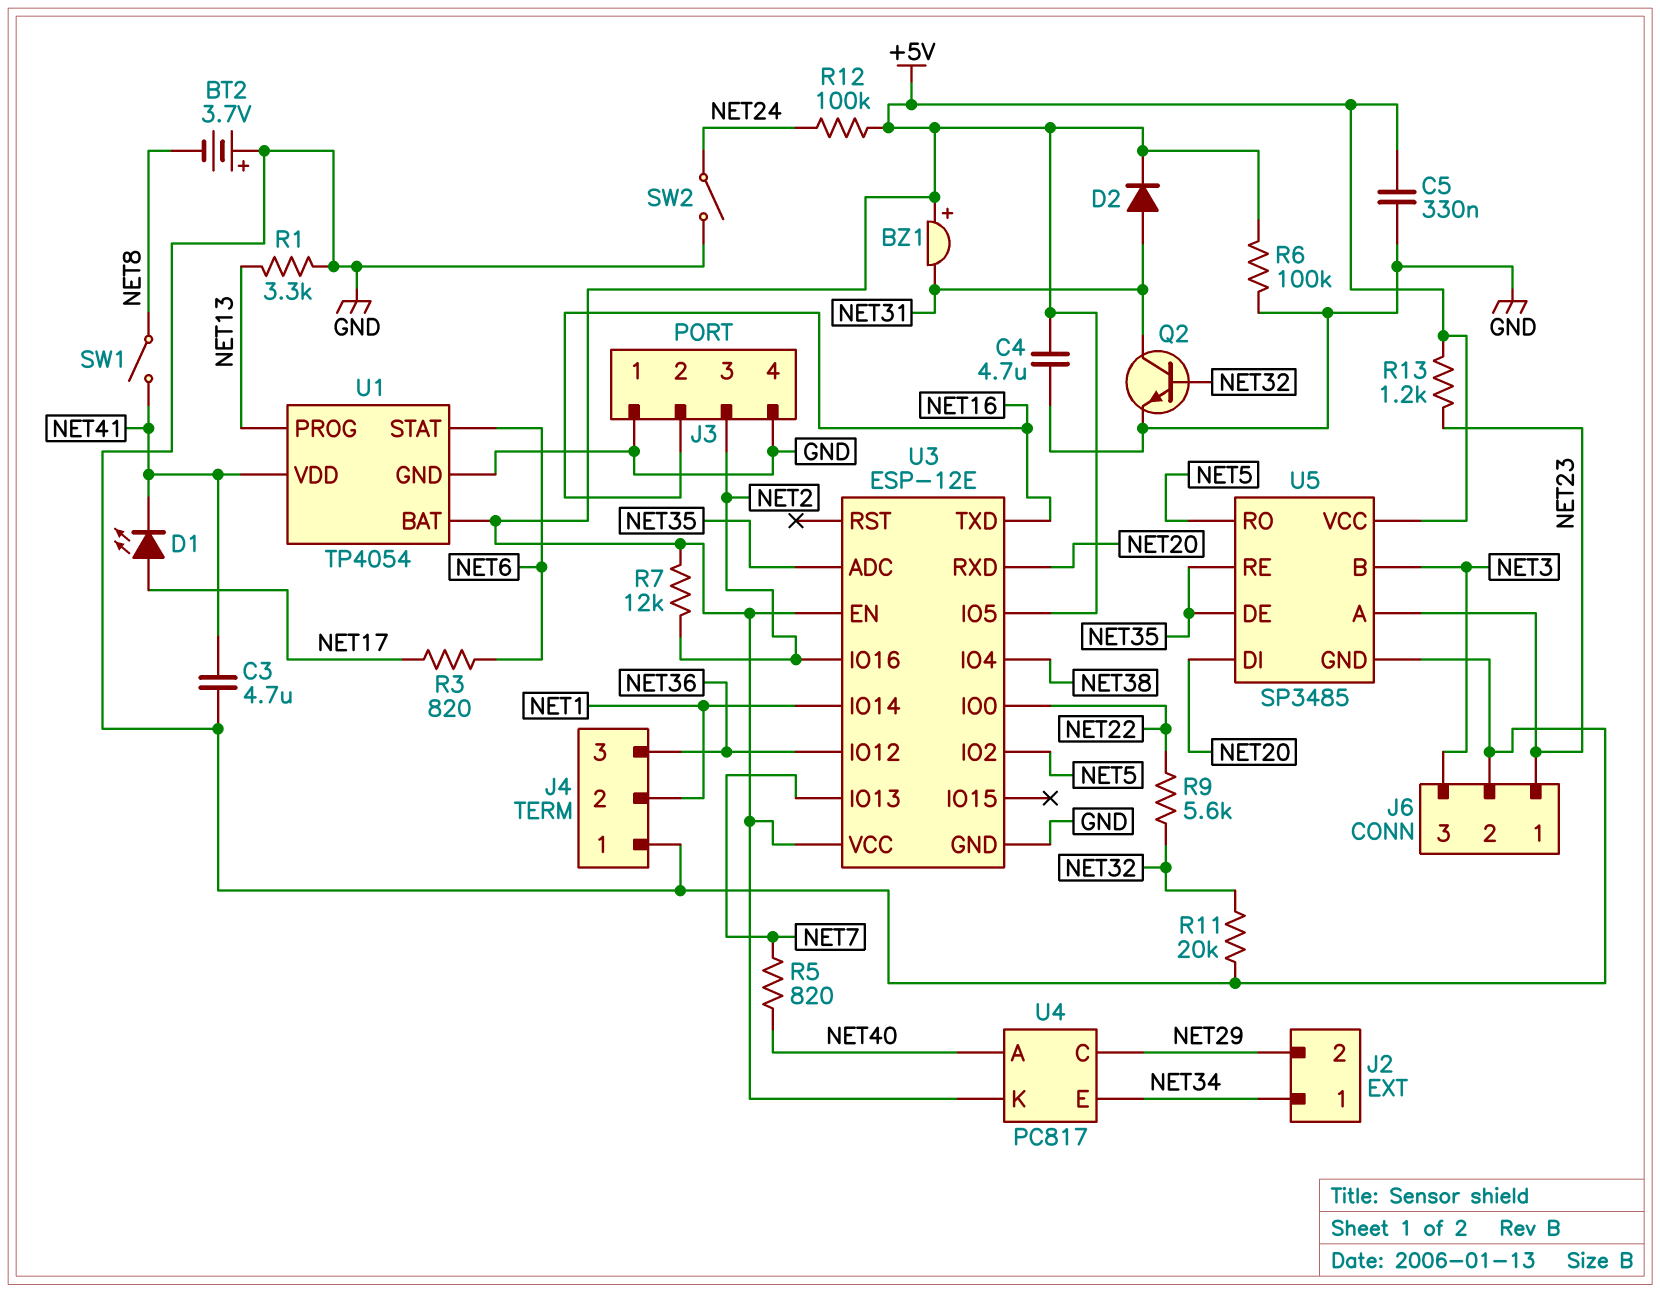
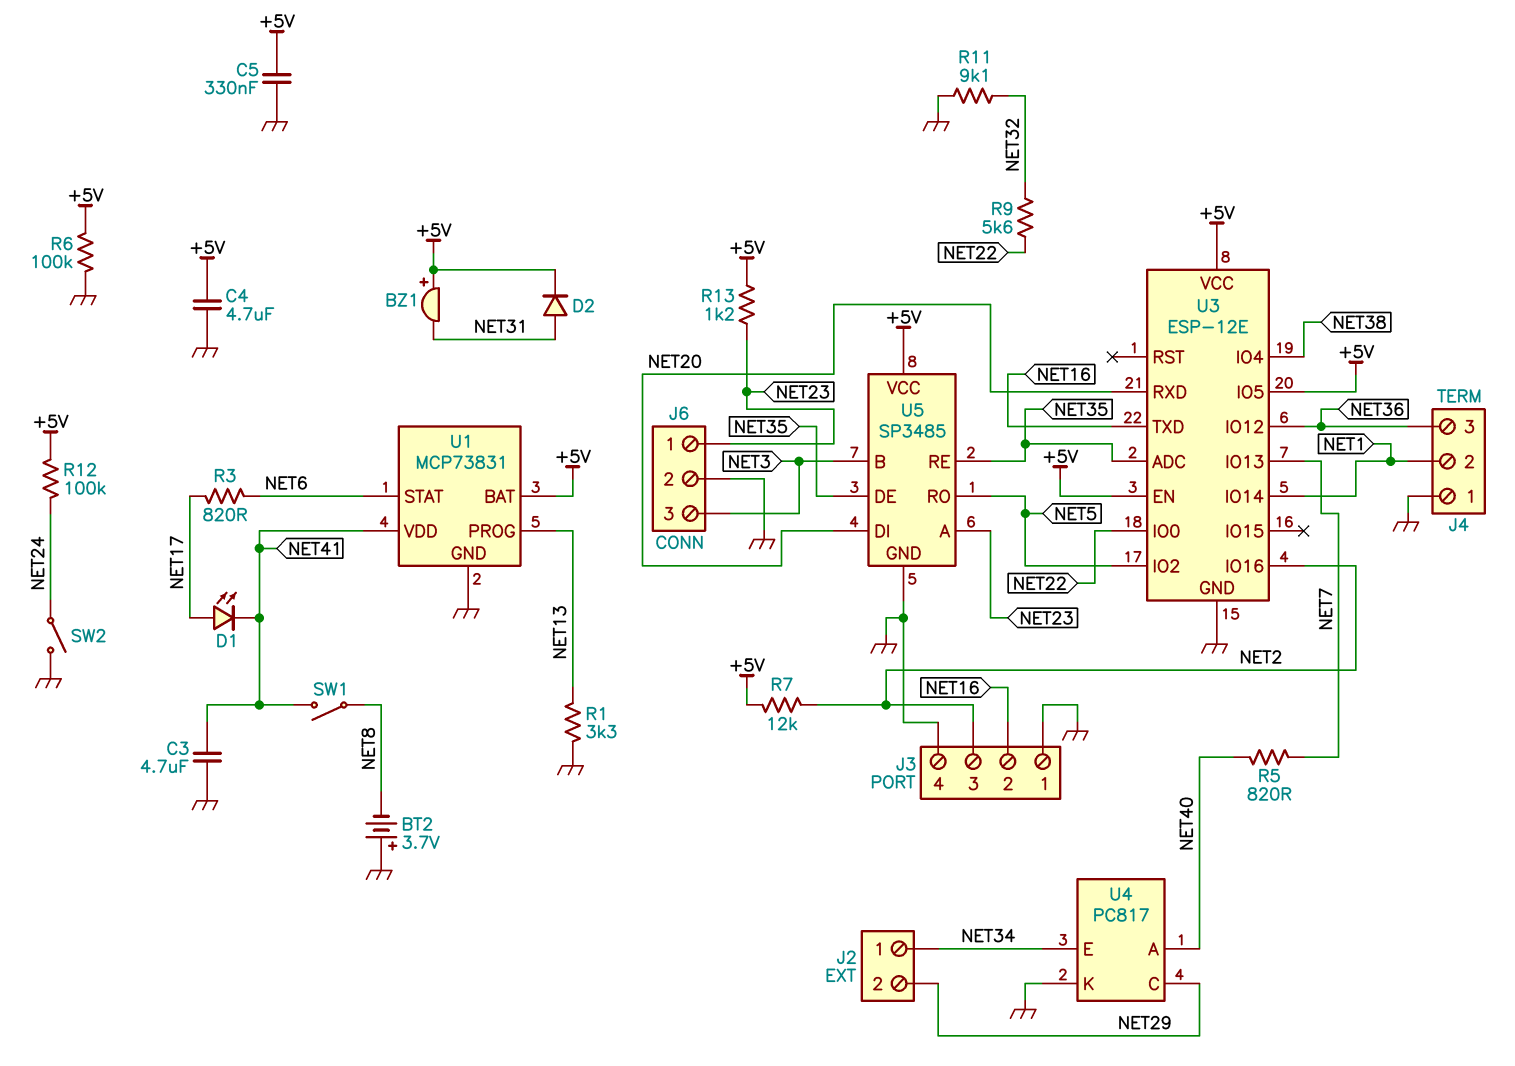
Q2: NPN (B NET32, C NET31, E GND) -> none
R11: 20k (GND, NET32) -> 9.1k (GND, NET32)
U1: TP4054 -> MCP73831
U4 pin K: +5V -> GND

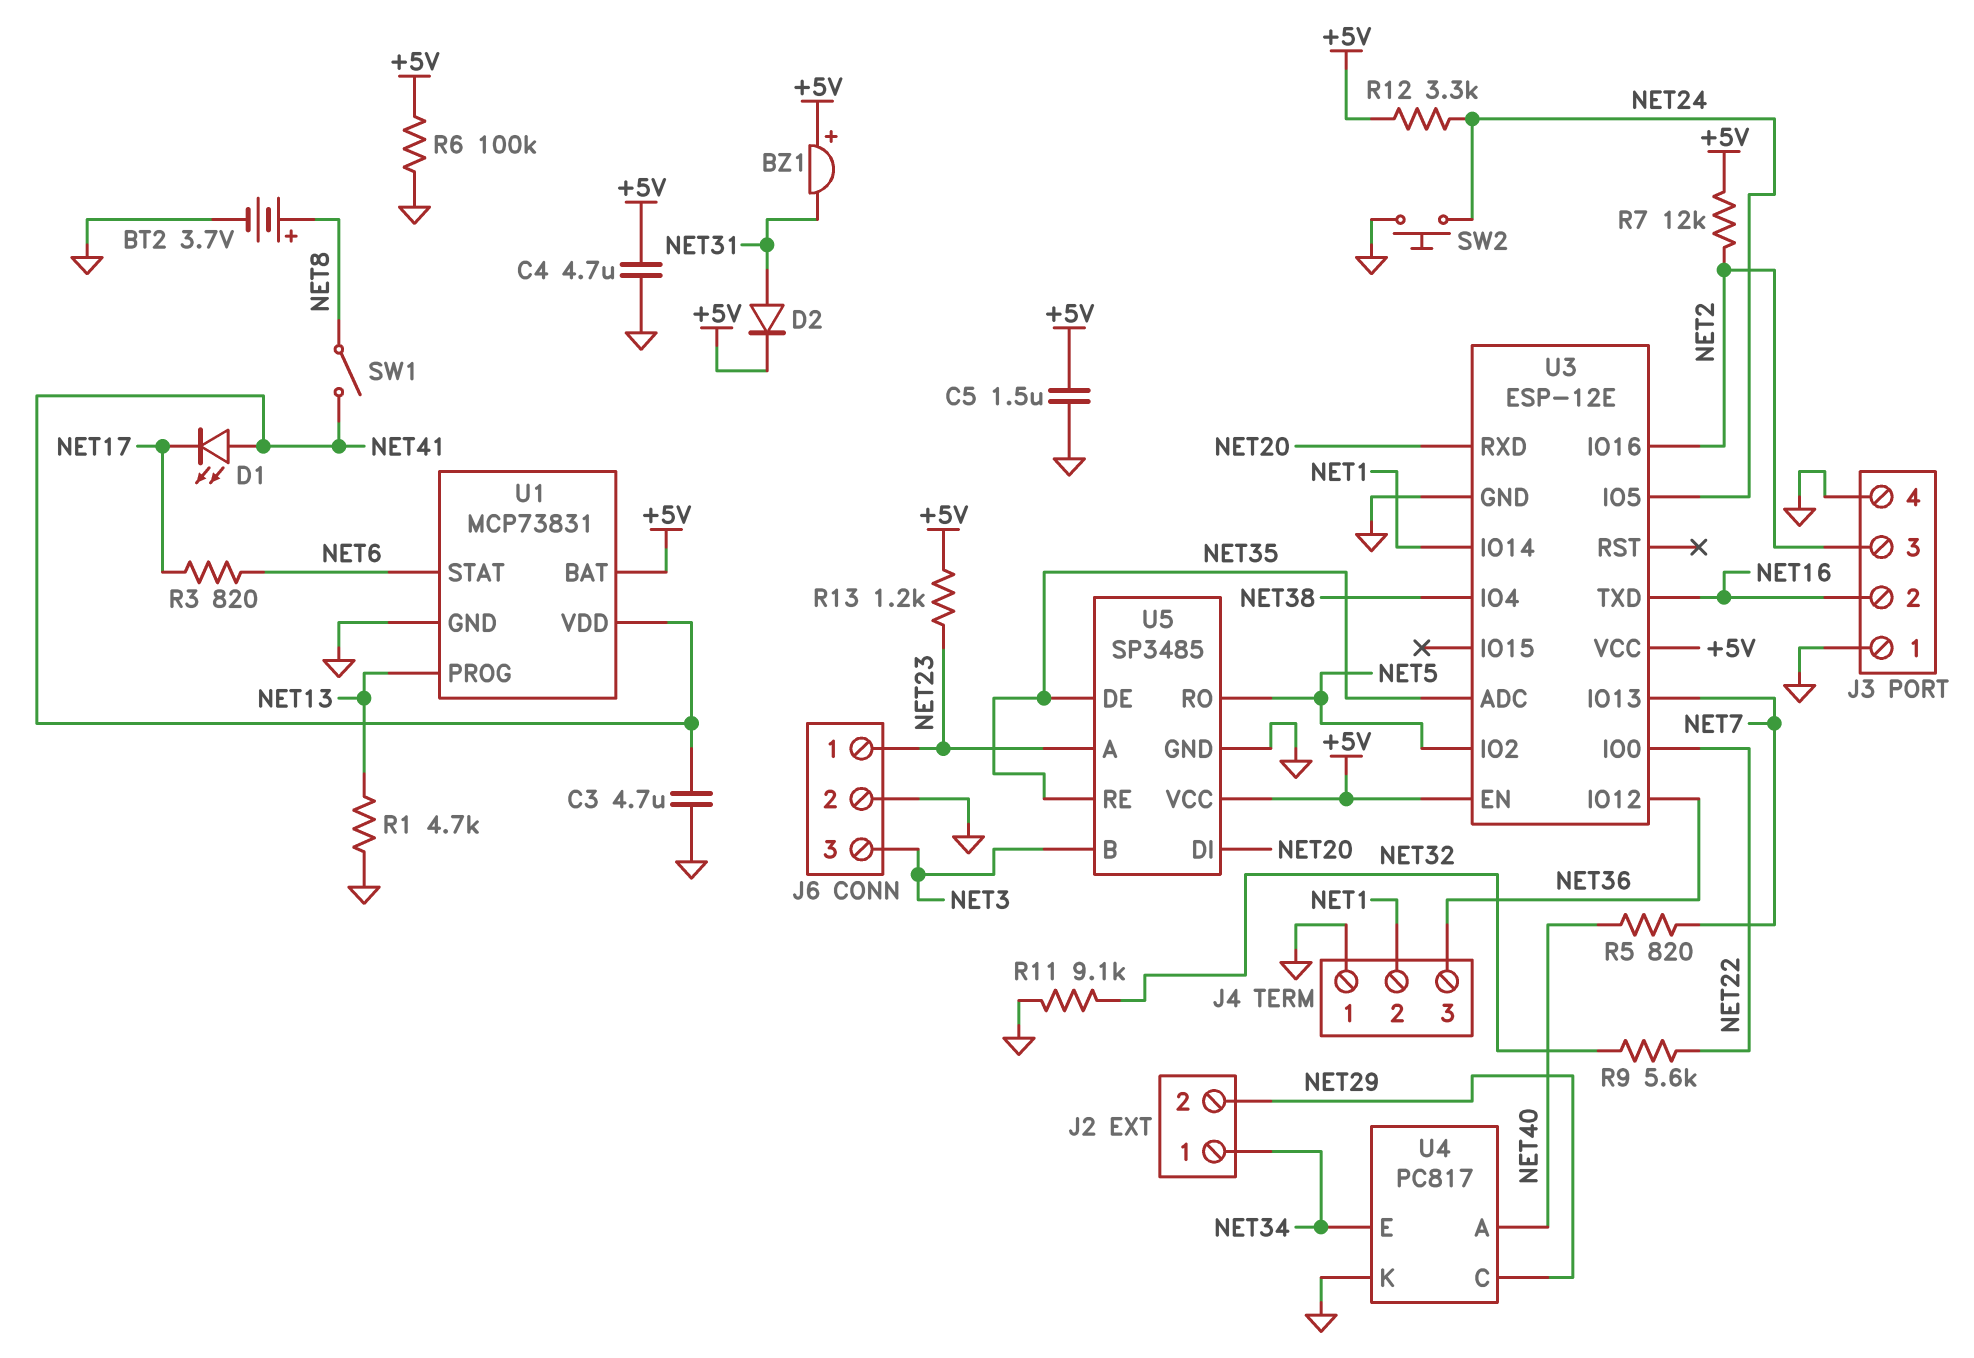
BT2: 3.7V (plus GND, minus NET8) -> 3.7V (plus NET8, minus GND)
C5: 330nF (+5V, GND) -> 1.5uF (+5V, GND)
D1: LED (A NET17, K NET41) -> LED (A NET41, K NET17)
R1: 3.3k (GND, NET13) -> 4.7k (GND, NET13)
R12: 100k (+5V, NET24) -> 3.3k (+5V, NET24)
SW2: switch (GND, NET24) -> button (GND, NET24)
U3 pin IO5: +5V -> NET24

